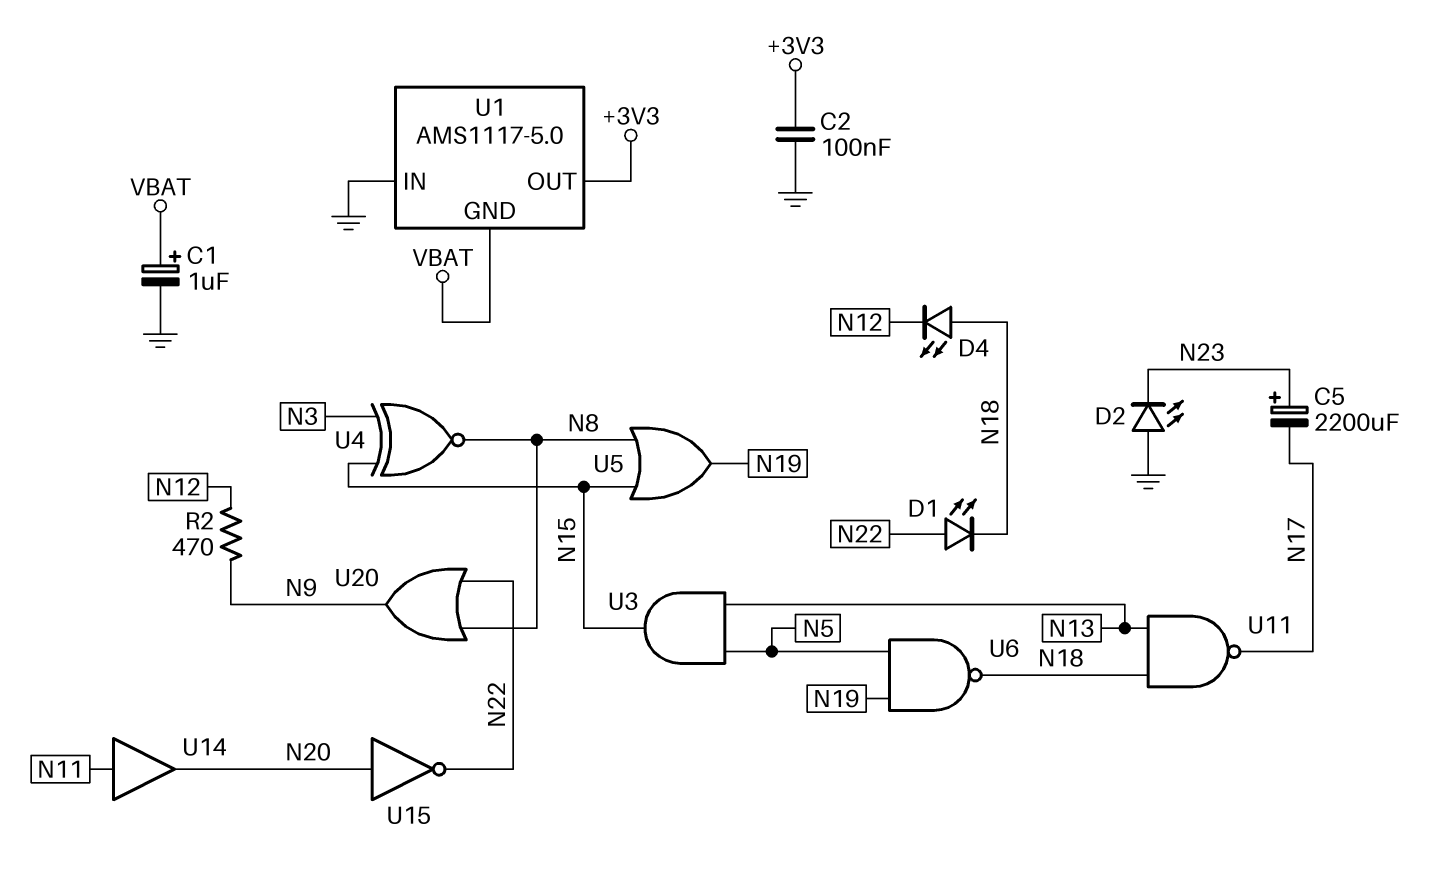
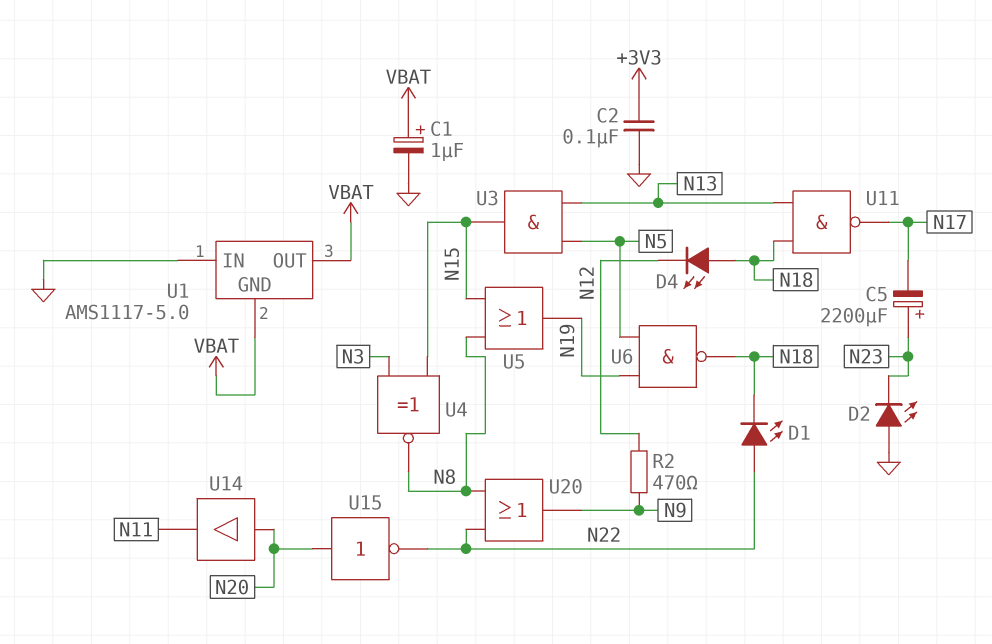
U1 pin OUT: +3V3 -> VBAT
U14: buffer (in N11, out N20) -> buffer (in N20, out N11)

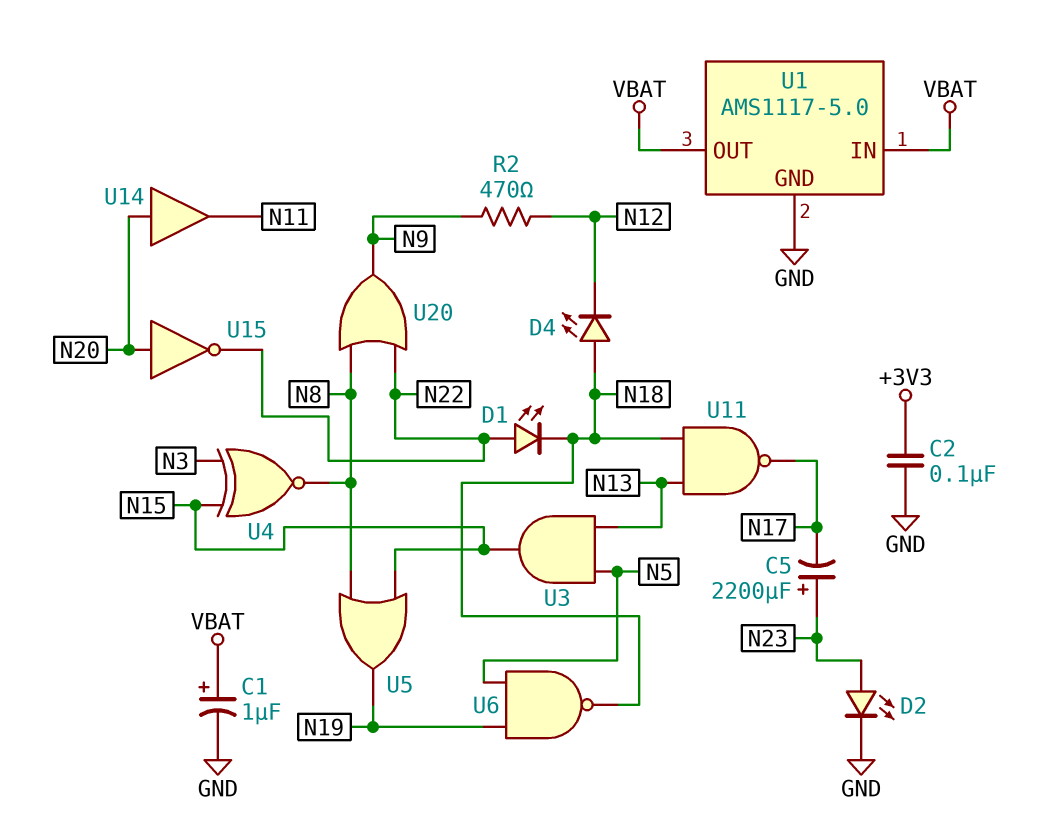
D2: LED (A GND, K N23) -> LED (A N23, K GND)
U1 pin GND: VBAT -> GND
U1 pin IN: GND -> VBAT

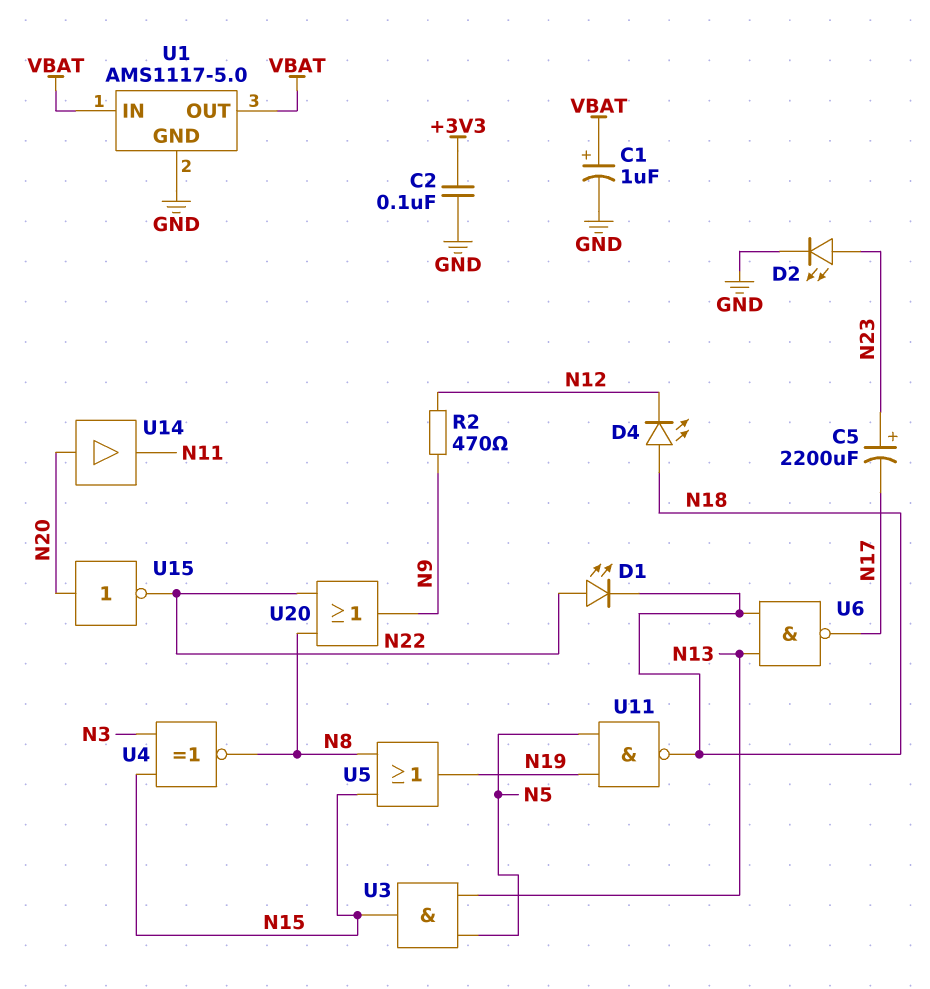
U6: NAND (in N5, in N19, out N18) -> NAND (in N13, in N18, out N17)
U11: NAND (in N13, in N18, out N17) -> NAND (in N5, in N19, out N18)

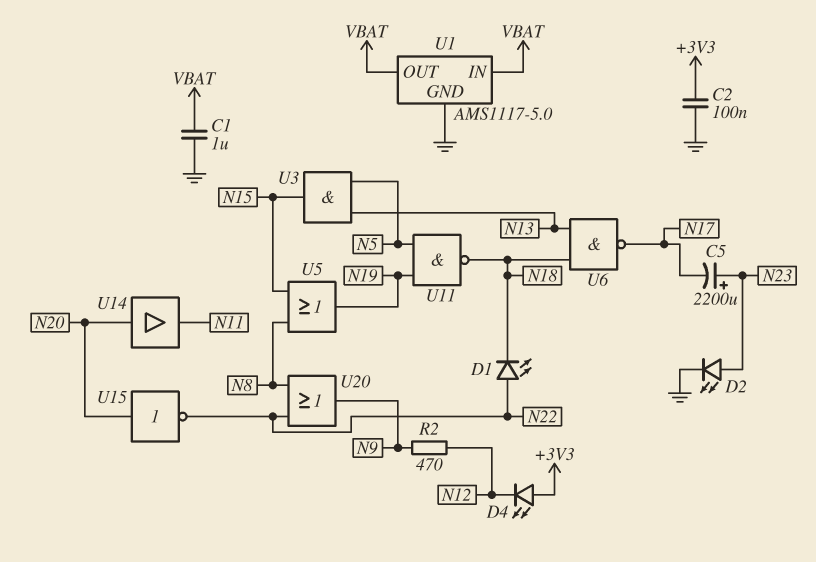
C1: 1uF (plus VBAT, minus GND) -> 1uF (GND, VBAT)
D4: LED (A N18, K N12) -> LED (A +3V3, K N12)
U4: XNOR (in N3, in N15, out N8) -> none

